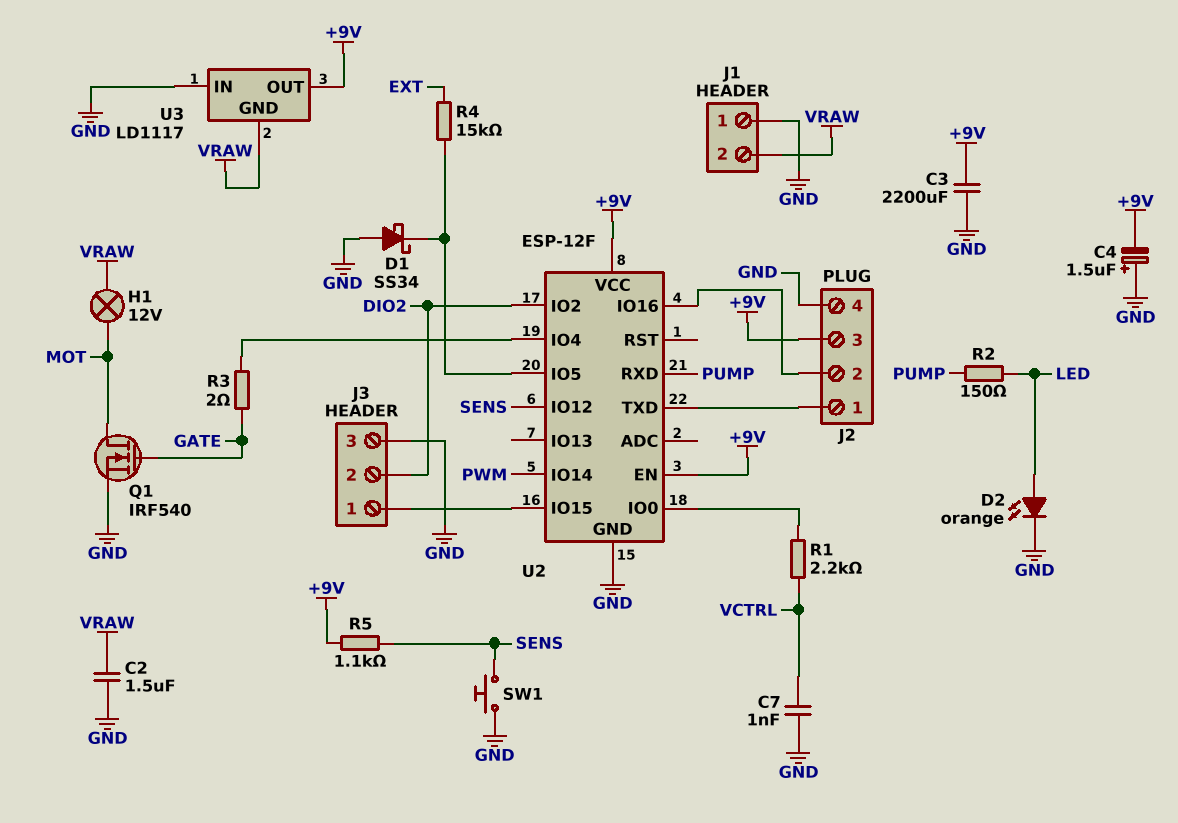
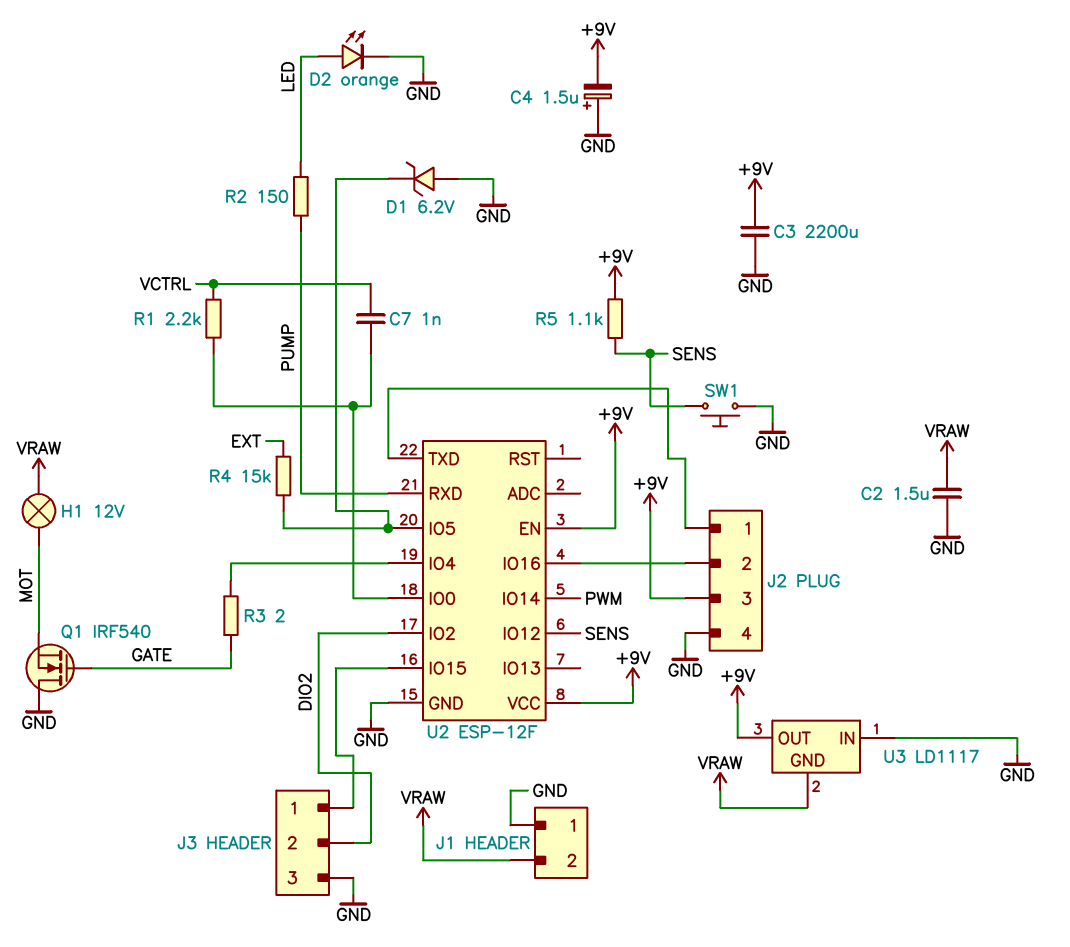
C7: 1nF (GND, VCTRL) -> 1nF (U2/IO0, VCTRL)
D1: schottky SS34 (A GND, K U2/IO5) -> zener 6.2V (A GND, K U2/IO5)
Q1: NMOS IRF540 (G GATE, D MOT, S GND) -> NMOS IRF540 (G GATE, D GND, S MOT)

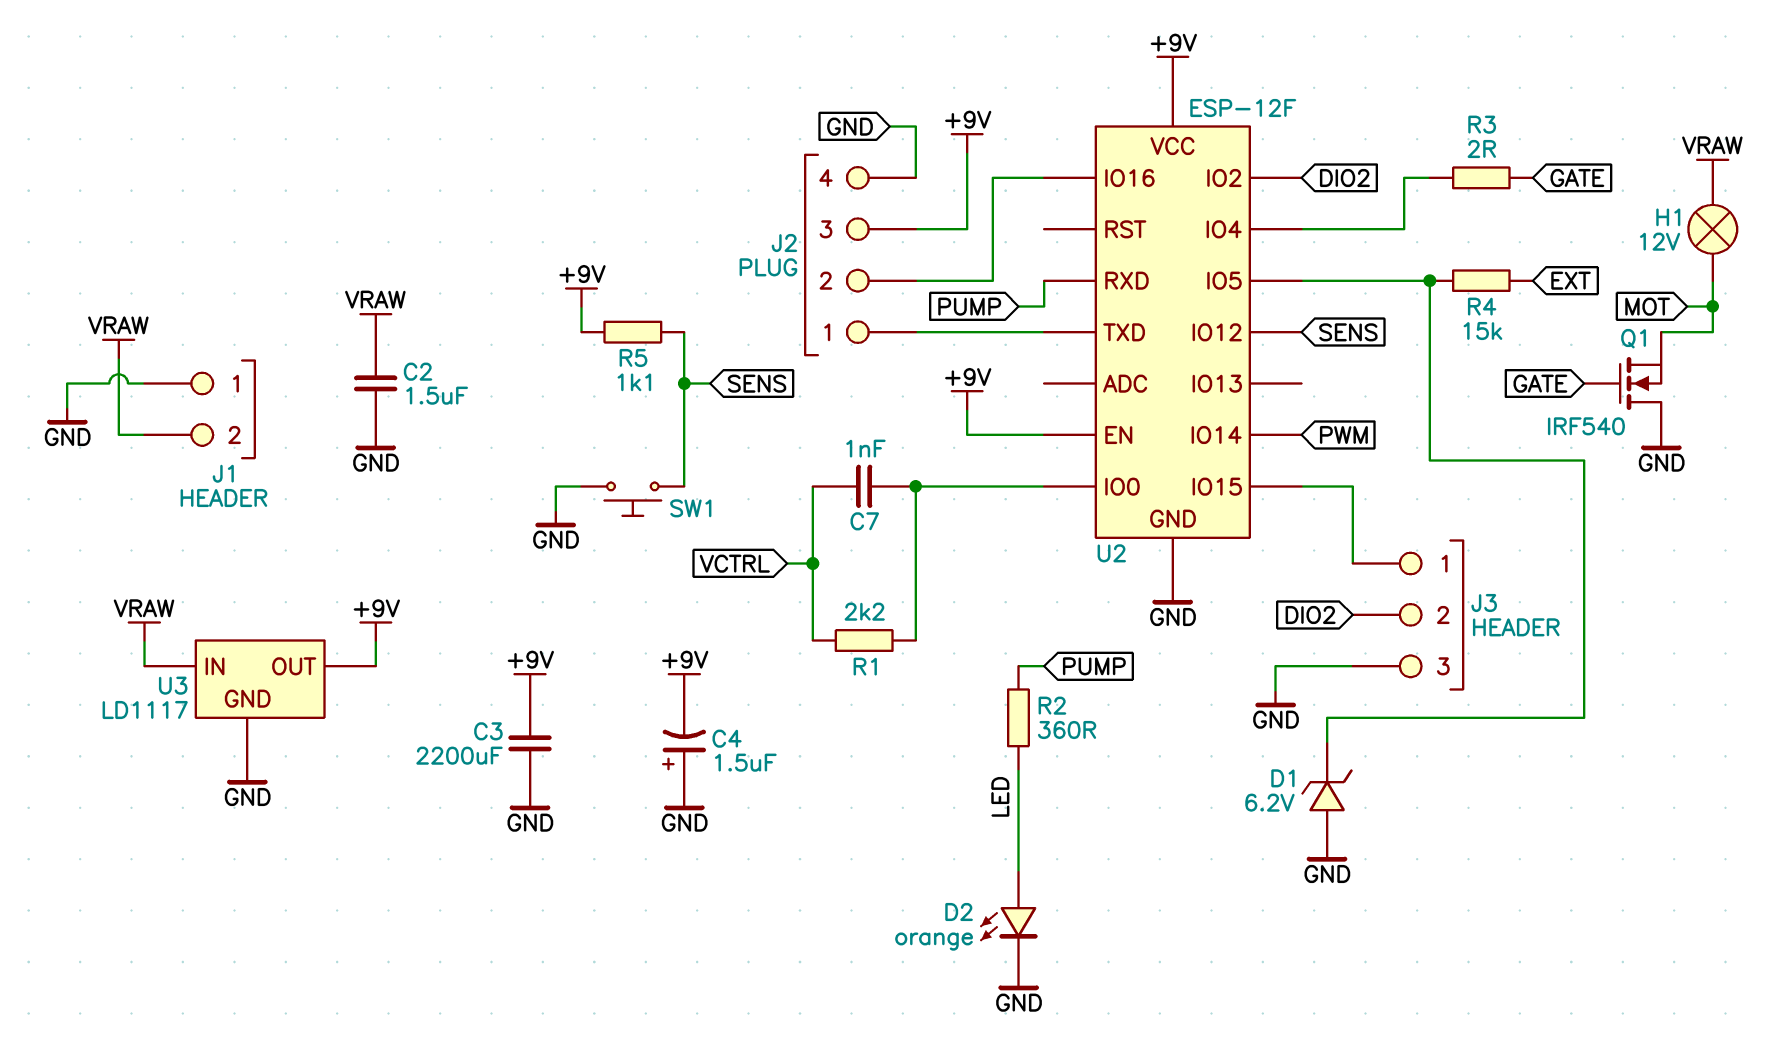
R2: 150 (LED, PUMP) -> 360 (LED, PUMP)
U3 pin GND: VRAW -> GND
U3 pin IN: GND -> VRAW

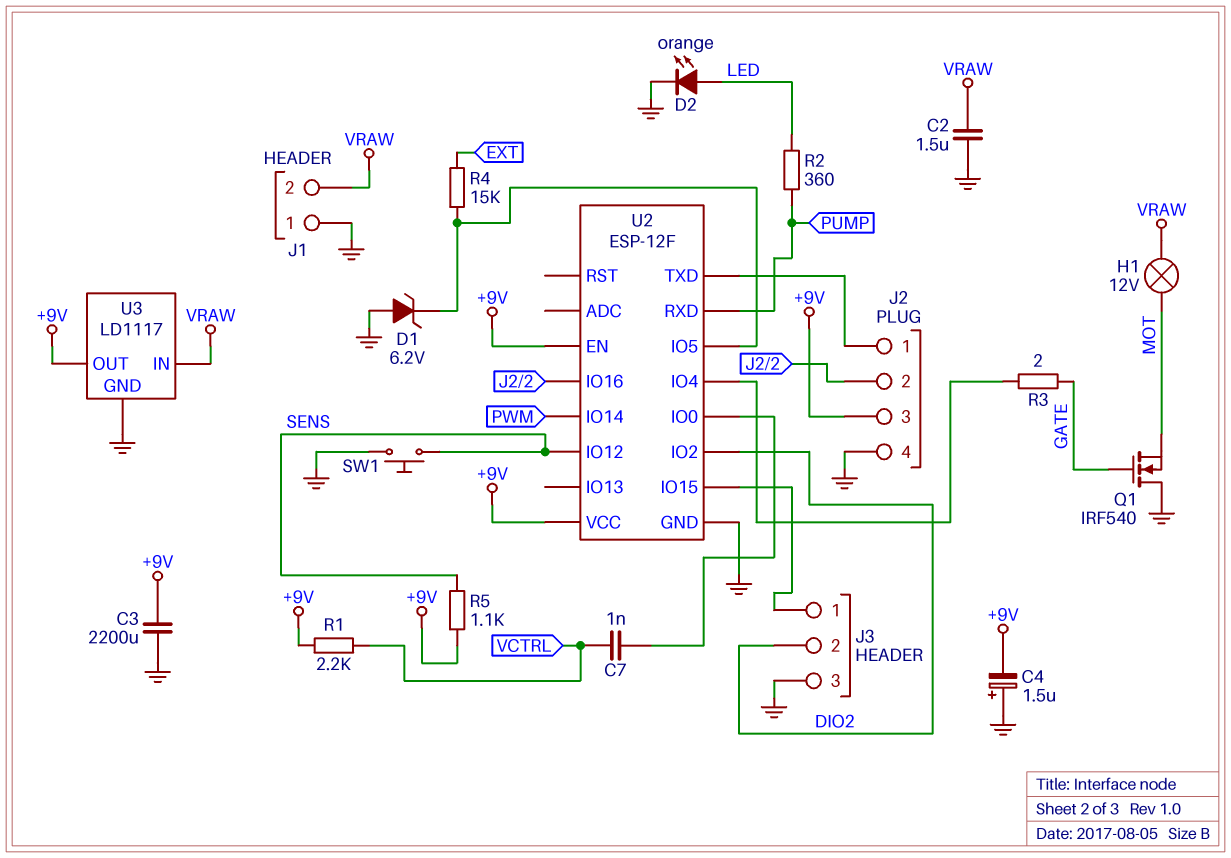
R1: 2.2k (U2/IO0, VCTRL) -> 2.2k (+9V, VCTRL)

